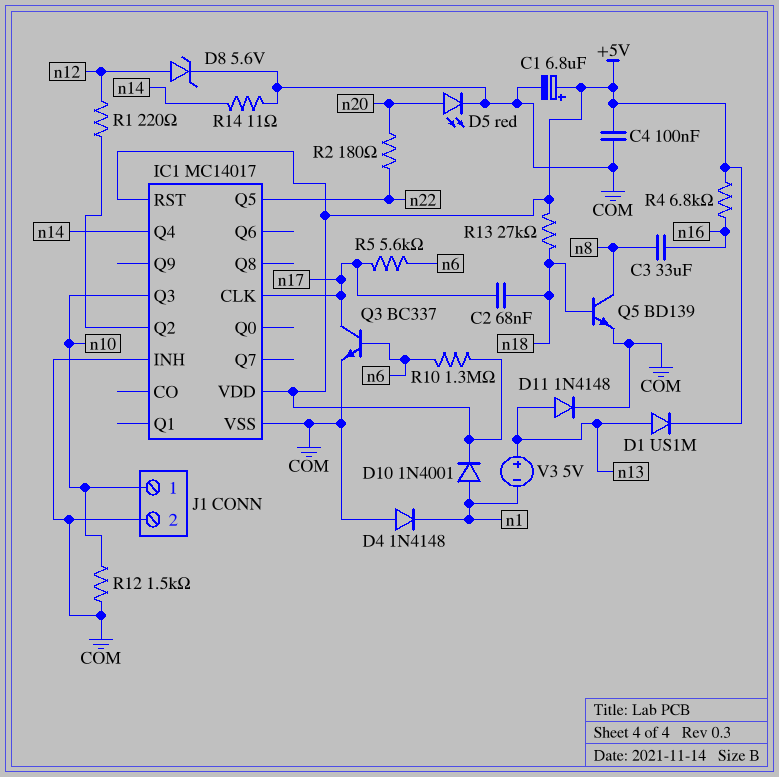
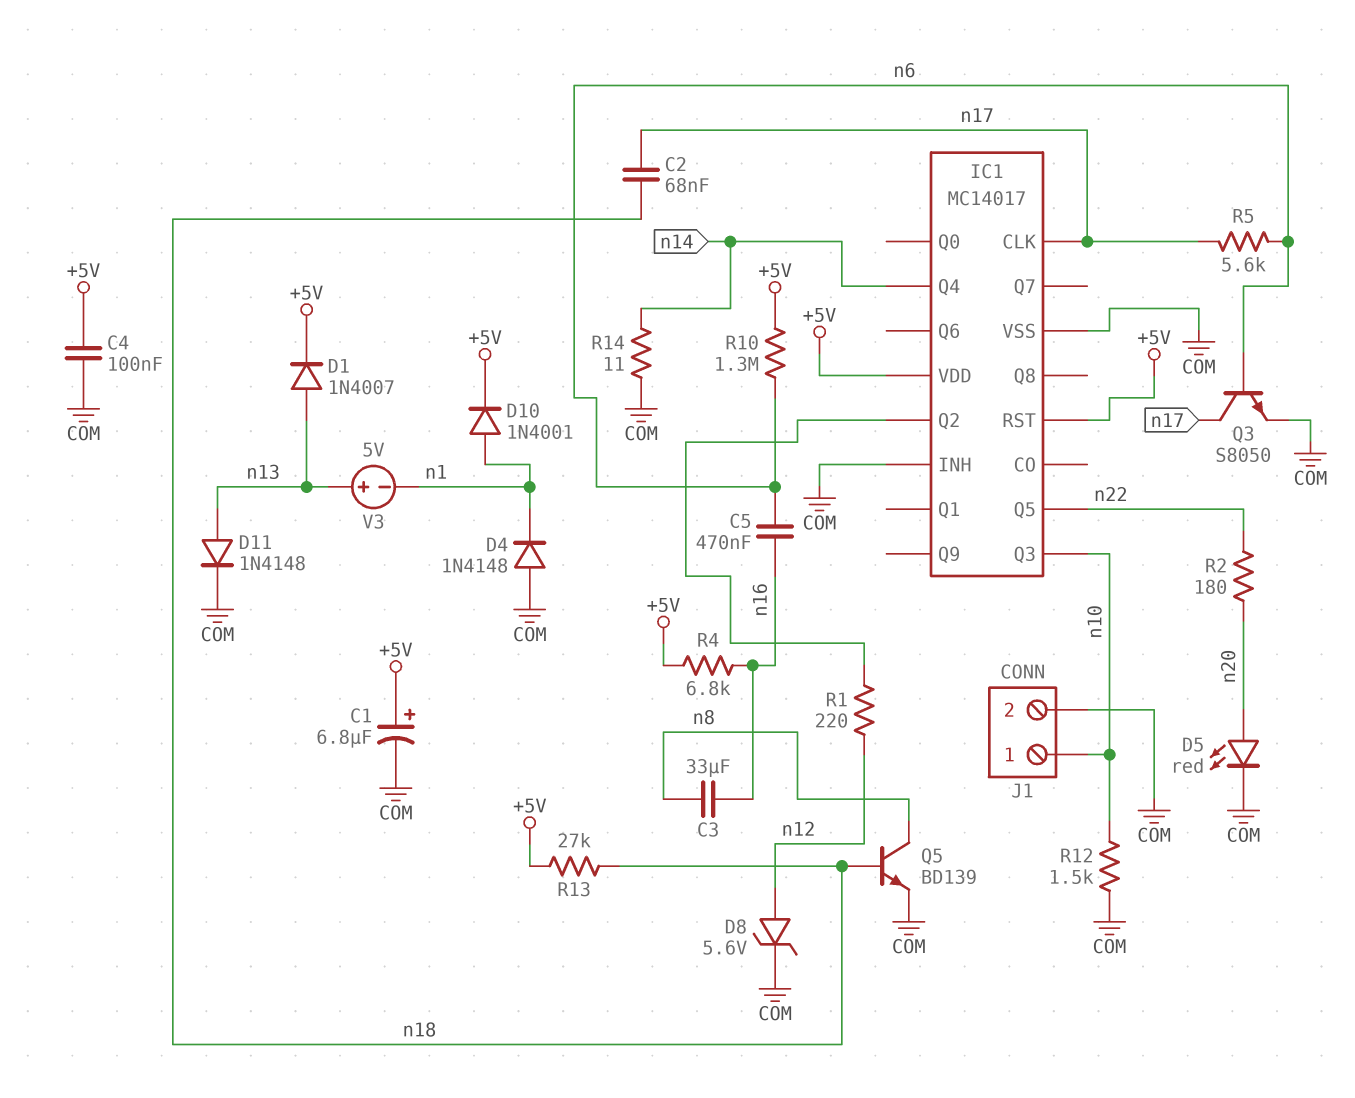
C5: none -> 470nF (n6, n16)
D1: diode US1M (A n13, K +5V) -> diode 1N4007 (A n13, K +5V)
Q3: NPN BC337 (B n6, C n17, E COM) -> NPN S8050 (B n6, C n17, E COM)

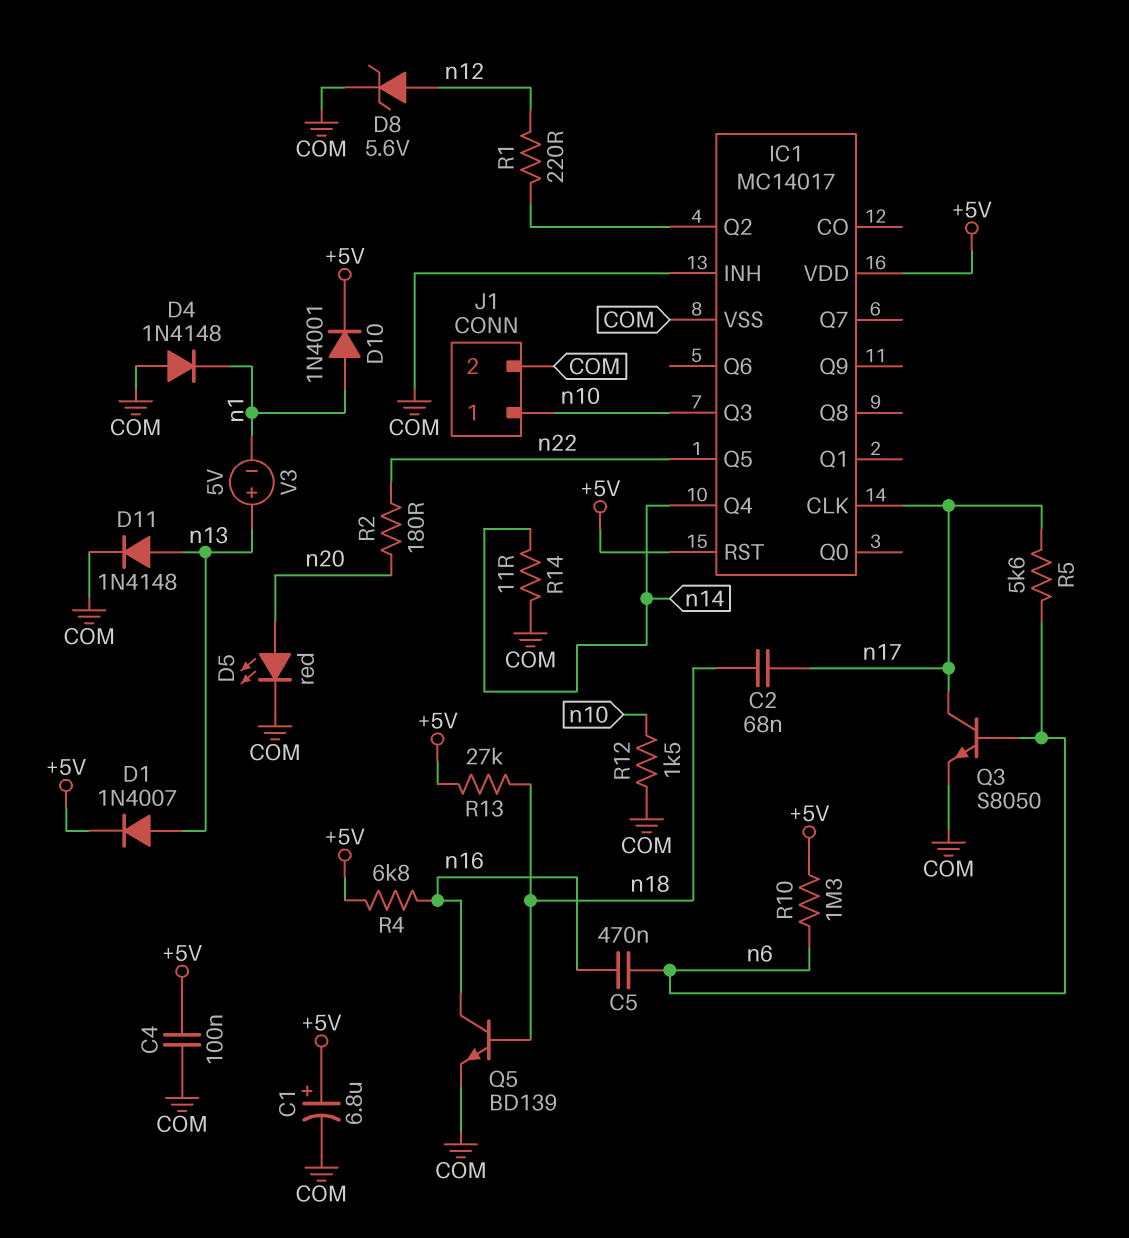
C3: 33uF (n8, n16) -> none
Q5: NPN BD139 (B n18, C n8, E COM) -> NPN BD139 (B n18, C n16, E COM)

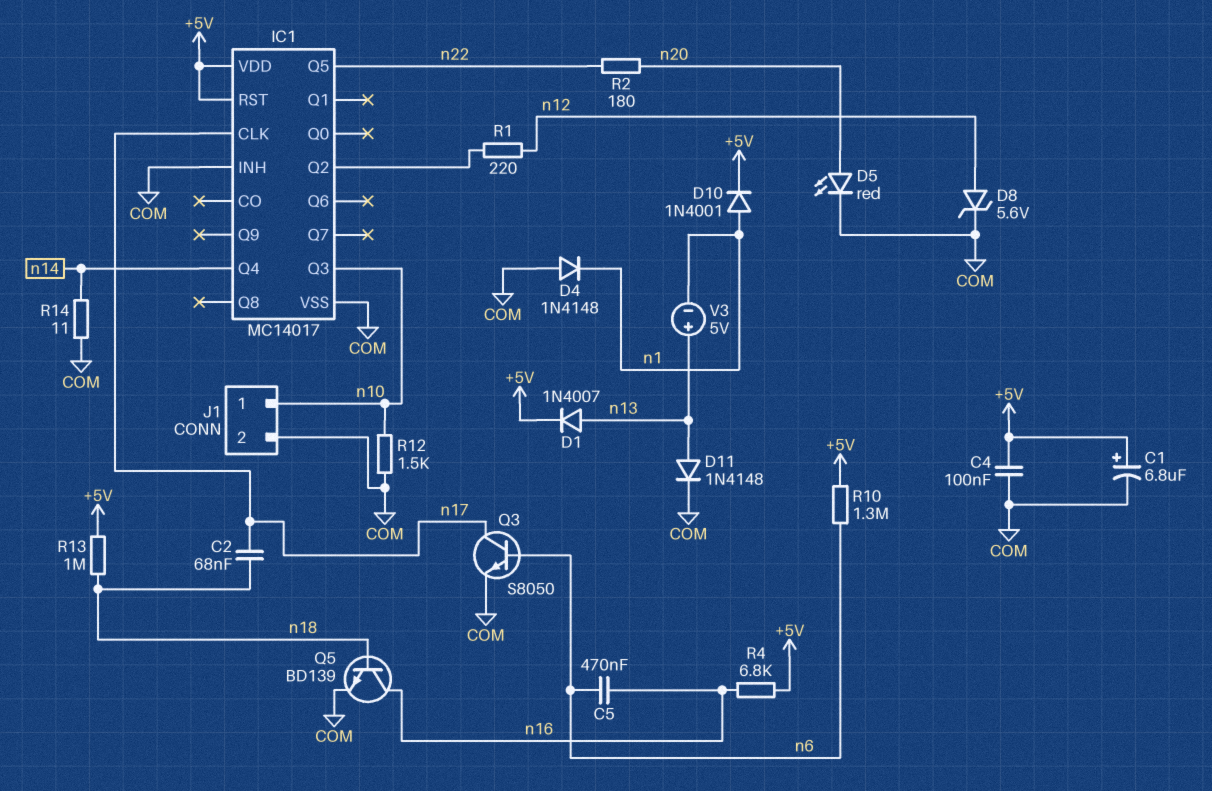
R5: 5.6k (n6, n17) -> none
R13: 27k (+5V, n18) -> 1M (+5V, n18)

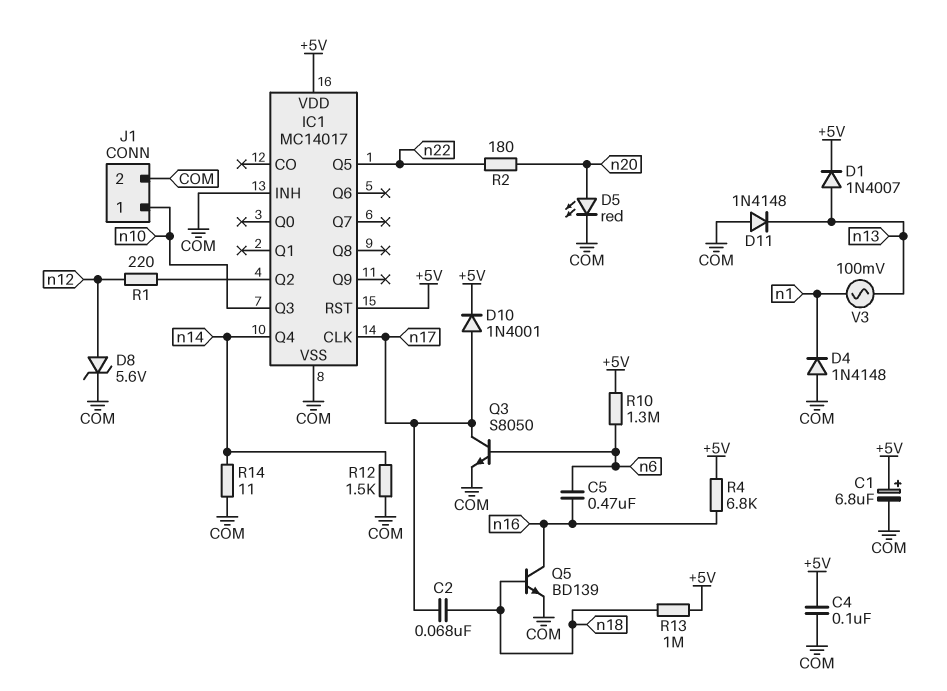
D10: diode 1N4001 (A n1, K +5V) -> diode 1N4001 (A n17, K +5V)
D11: diode 1N4148 (A n13, K COM) -> diode 1N4148 (A COM, K n13)
R12: 1.5k (COM, n10) -> 1.5k (COM, n14)
V3: 5V (plus n13, minus n1) -> AC 100mV (n1, n13)

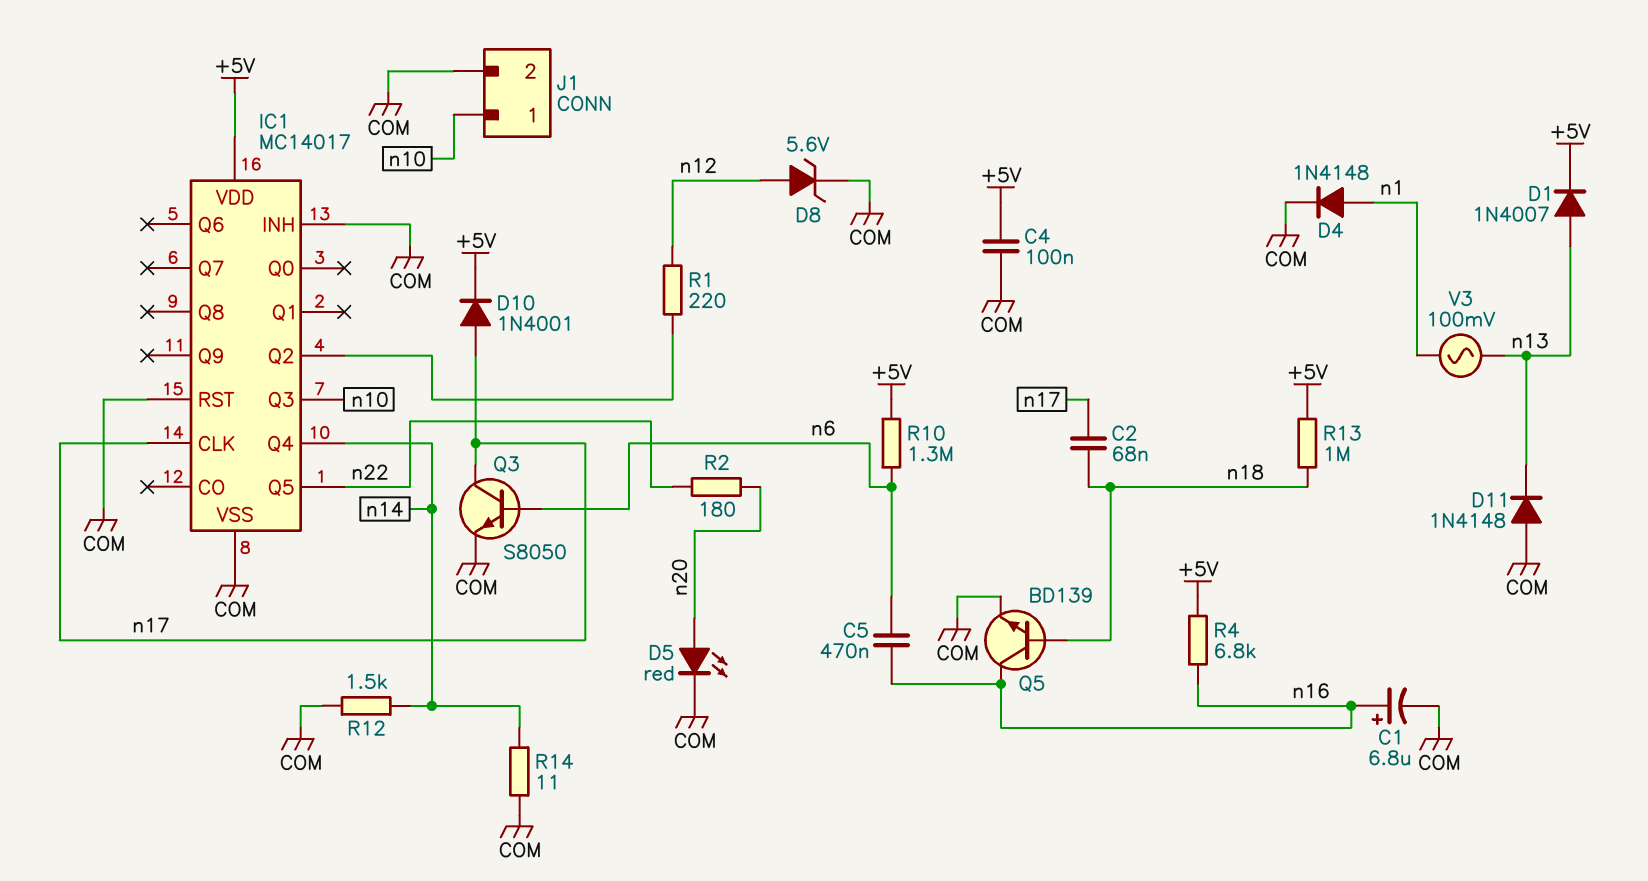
C1: 6.8uF (plus +5V, minus COM) -> 6.8uF (plus n16, minus COM)
D4: diode 1N4148 (A COM, K n1) -> diode 1N4148 (A n1, K COM)
IC1 pin RST: +5V -> COM

